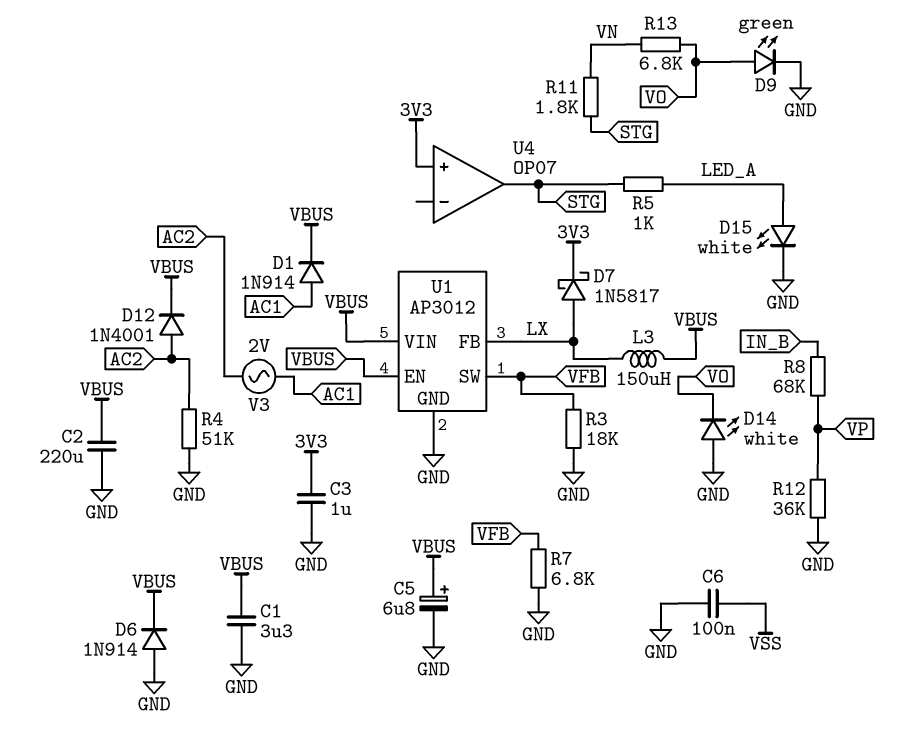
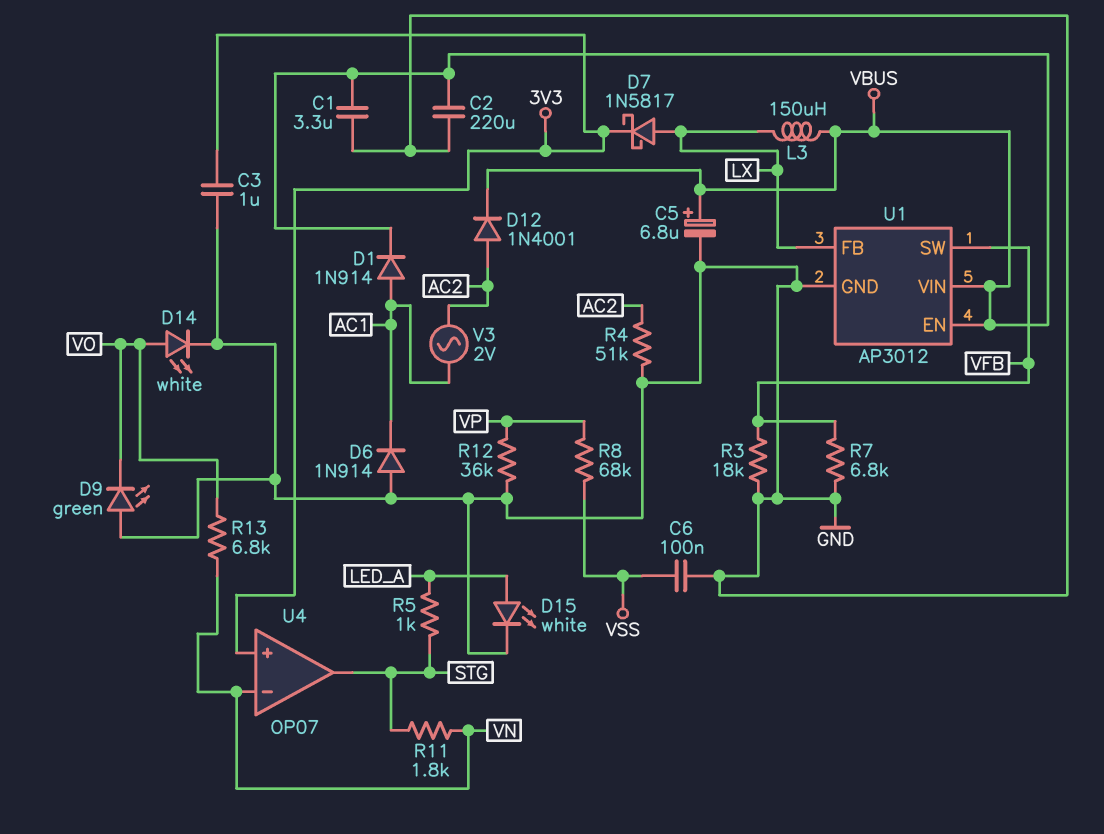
D6: diode 1N914 (A GND, K VBUS) -> diode 1N914 (A GND, K AC1)
D9: LED green (A VO, K GND) -> LED green (A GND, K VO)
D14: LED white (A GND, K VO) -> LED white (A VO, K GND)
R8: 68k (IN_B, VP) -> 68k (VP, VSS)
U4 pin in-: none -> VN

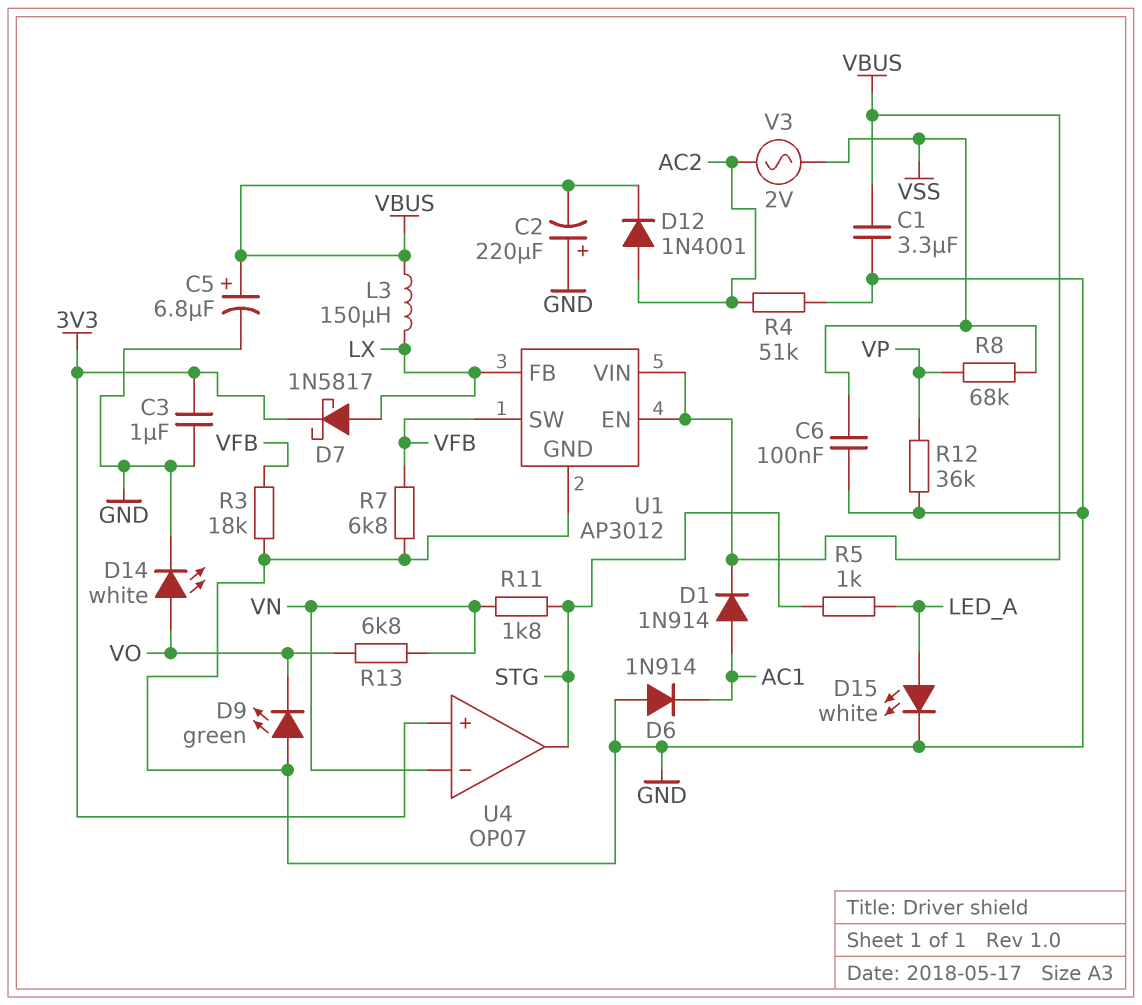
C2: 220uF (GND, VBUS) -> 220uF (plus GND, minus VBUS)
V3: AC 2V (AC1, AC2) -> AC 2V (AC2, VSS)

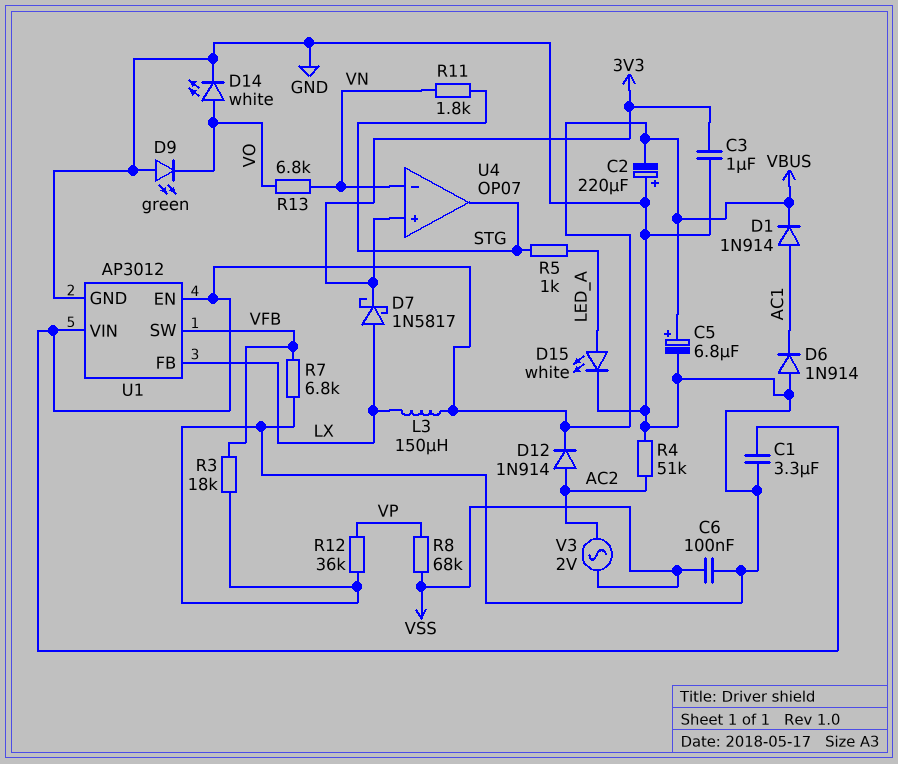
D12: diode 1N4001 (A AC2, K VBUS) -> diode 1N914 (A AC2, K VBUS)

